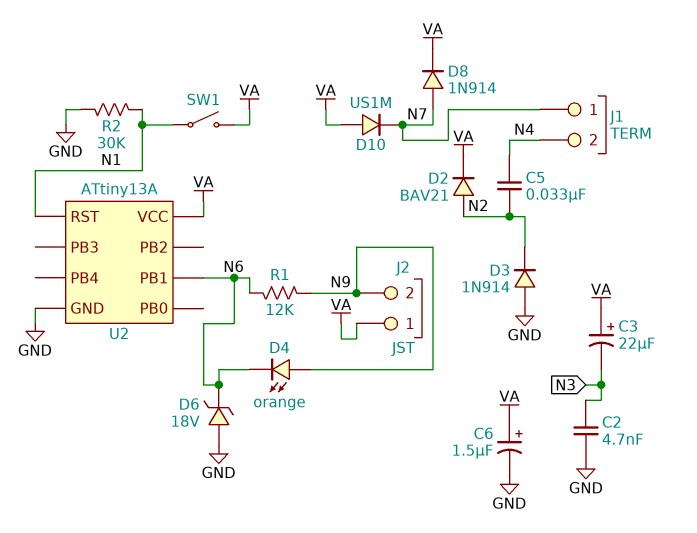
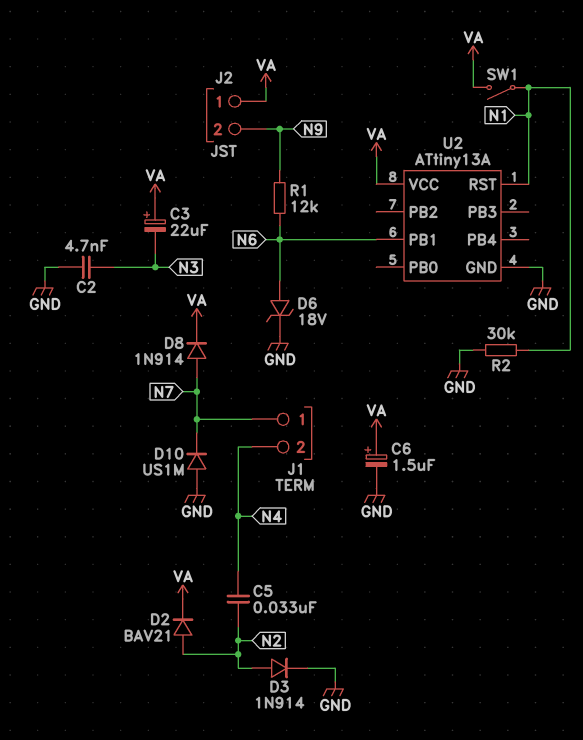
D3: diode 1N914 (A GND, K N2) -> diode 1N914 (A N2, K GND)
D4: LED orange (A N9, K N6) -> none
D6: zener 18V (A GND, K N6) -> zener 18V (A N6, K GND)
D10: diode US1M (A VA, K N7) -> diode US1M (A GND, K N7)

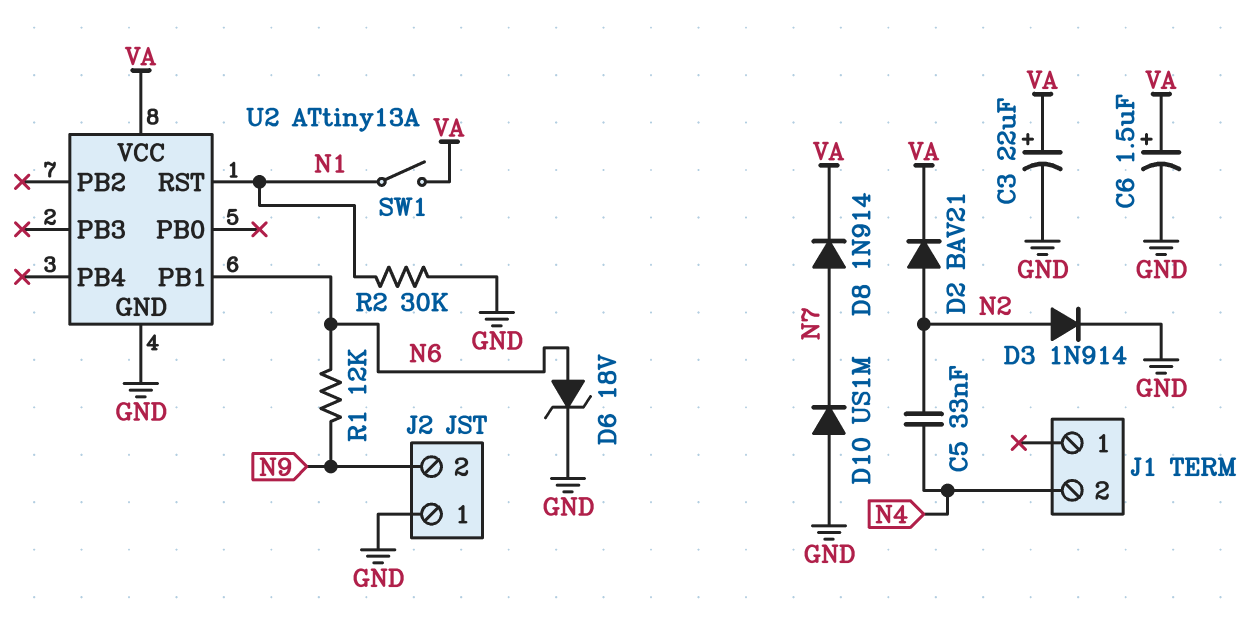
C2: 4.7nF (GND, N3) -> none
C3: 22uF (plus VA, minus N3) -> 22uF (plus VA, minus GND)
J1 pin 1: N7 -> none
J2 pin 1: VA -> GND

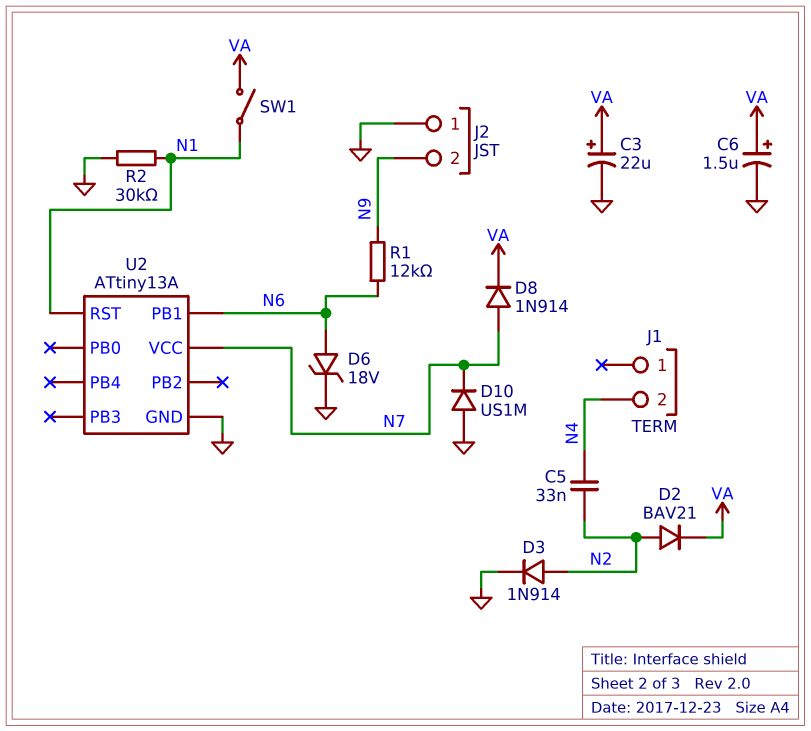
U2 pin VCC: VA -> N7

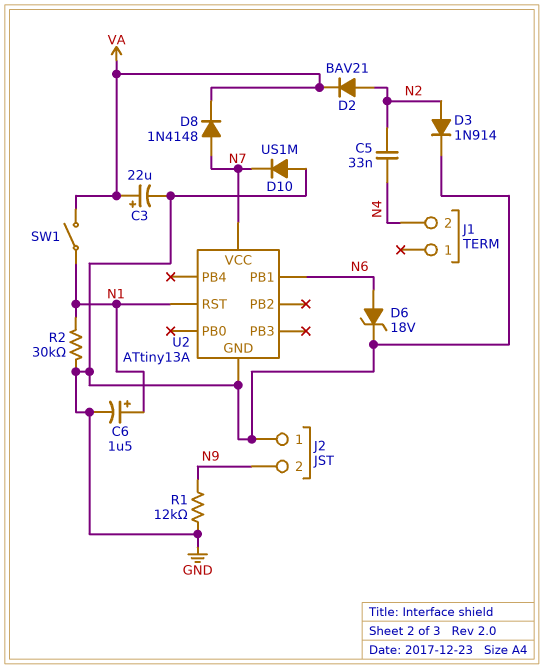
C6: 1.5uF (plus VA, minus GND) -> 1.5uF (plus N1, minus GND)
D8: diode 1N914 (A N7, K VA) -> diode 1N4148 (A N7, K VA)
R1: 12k (N6, N9) -> 12k (GND, N9)

